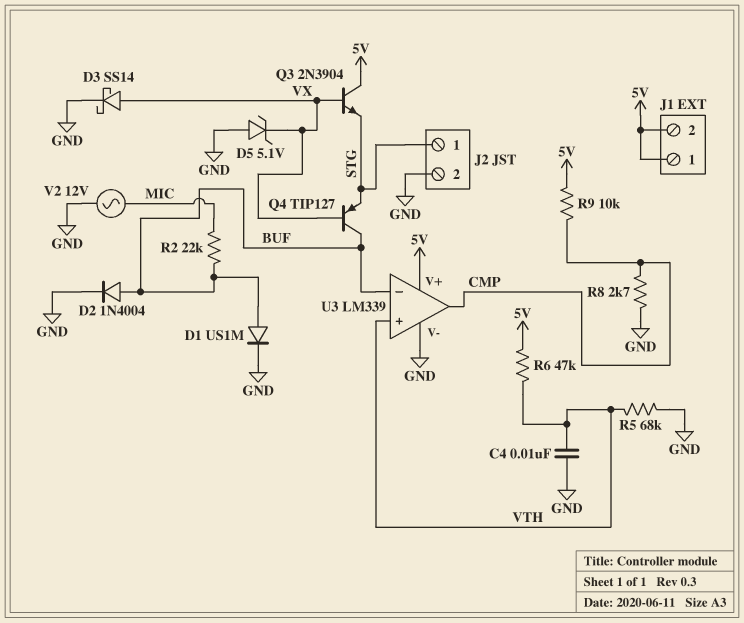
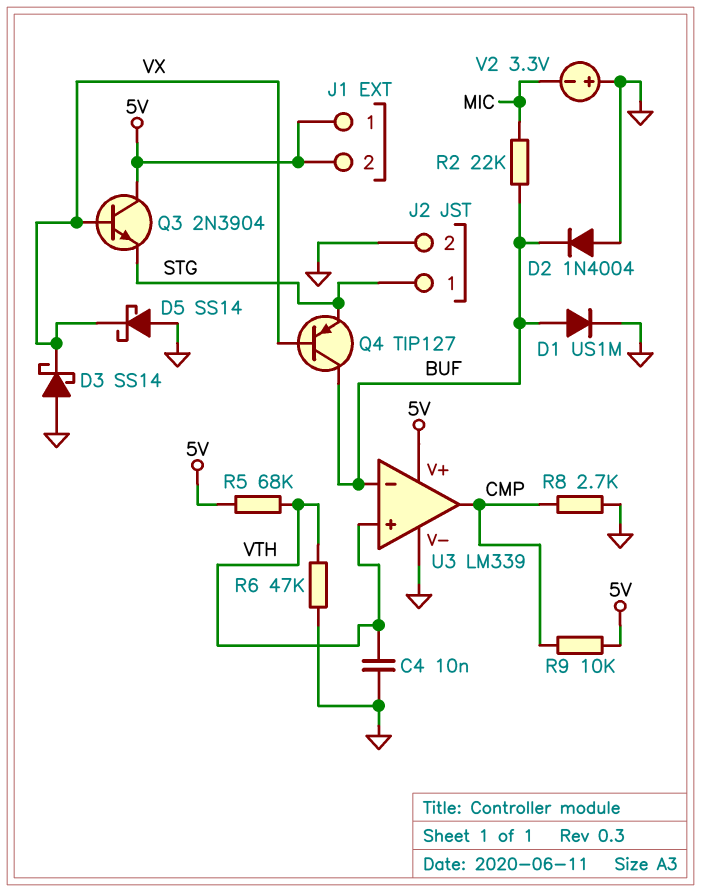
D2: diode 1N4004 (A BUF, K GND) -> diode 1N4004 (A GND, K BUF)
D3: schottky SS14 (A VX, K GND) -> schottky SS14 (A GND, K VX)
D5: zener 5.1V (A GND, K VX) -> schottky SS14 (A GND, K VX)
R5: 68k (GND, VTH) -> 68k (5V, VTH)
R6: 47k (5V, VTH) -> 47k (GND, VTH)
V2: AC 12V (GND, MIC) -> 3.3V (plus GND, minus MIC)

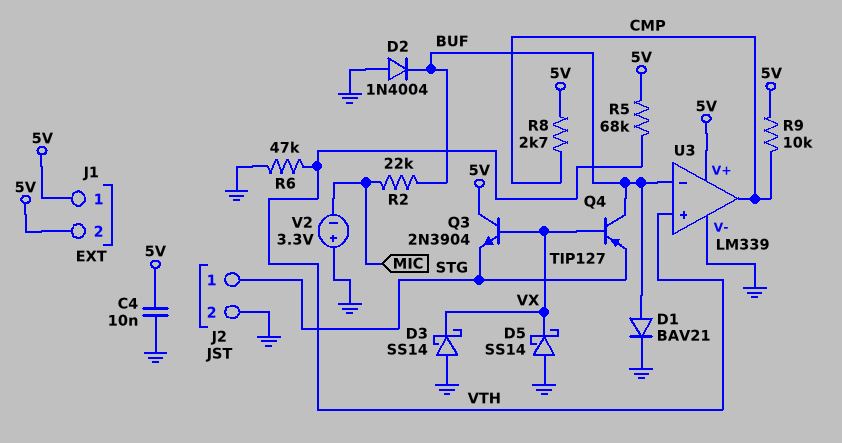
C4: 10nF (GND, VTH) -> 10nF (5V, GND)
D1: diode US1M (A BUF, K GND) -> diode BAV21 (A BUF, K GND)
R8: 2.7k (CMP, GND) -> 2.7k (5V, CMP)

